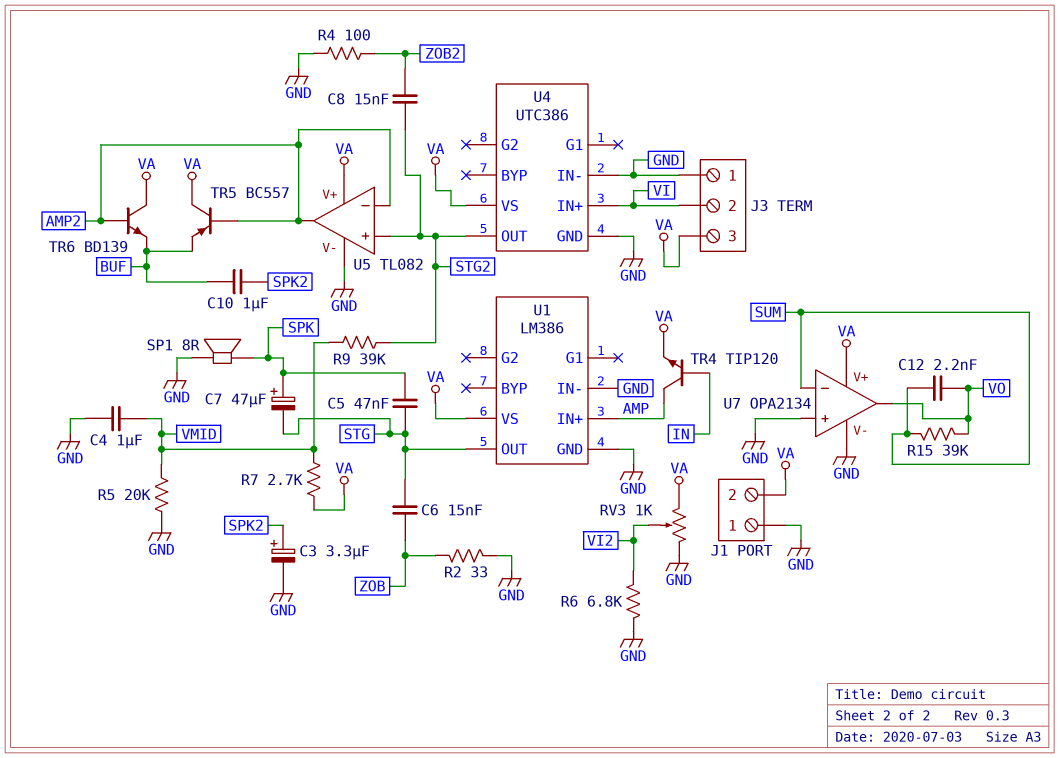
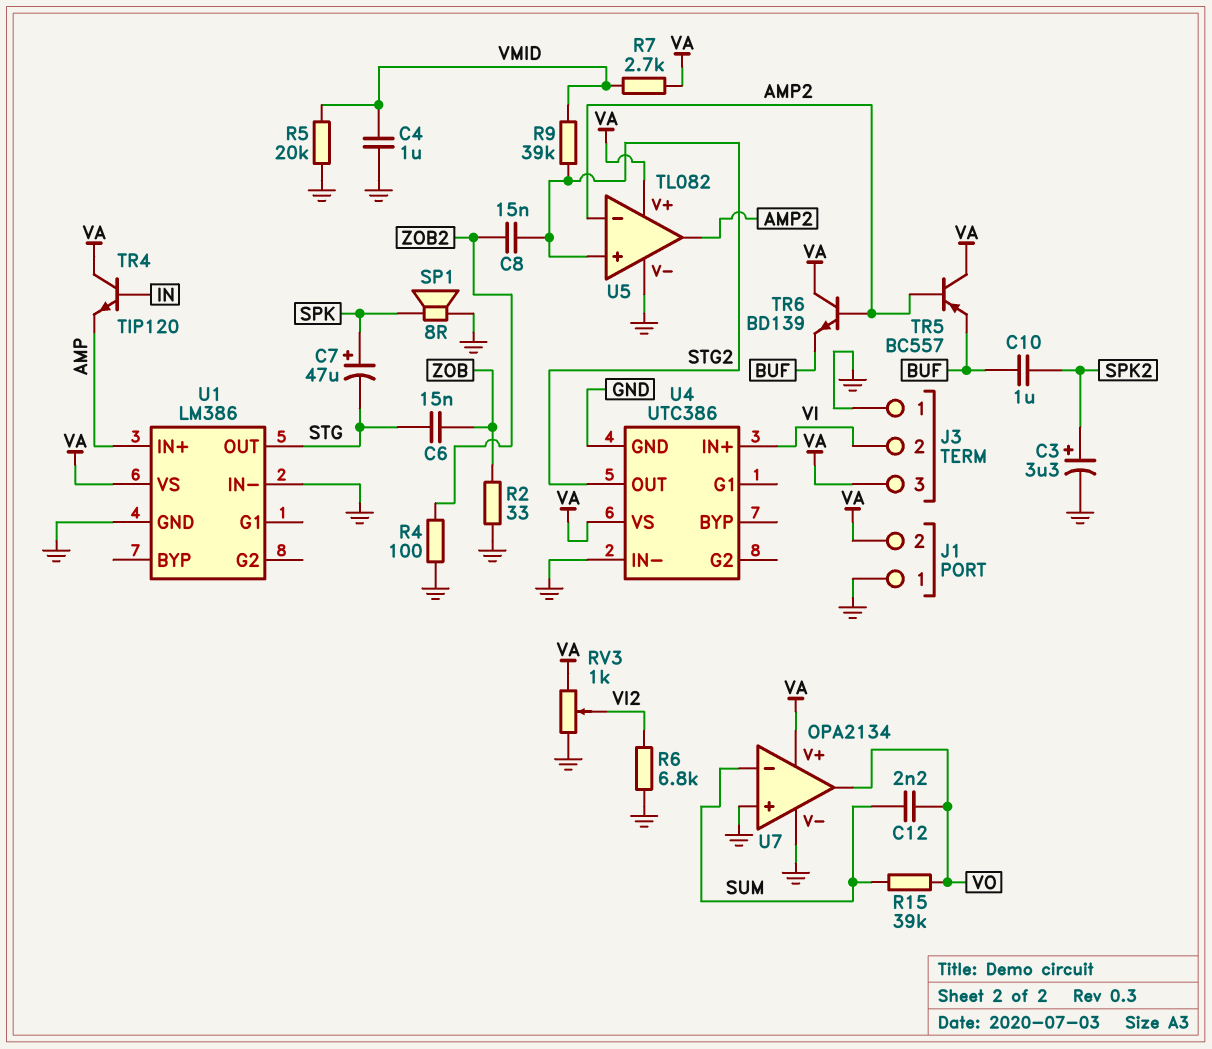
C5: 47nF (SPK, STG) -> none
TR4: NPN TIP120 (B IN, C AMP, E VA) -> NPN TIP120 (B IN, C VA, E AMP)

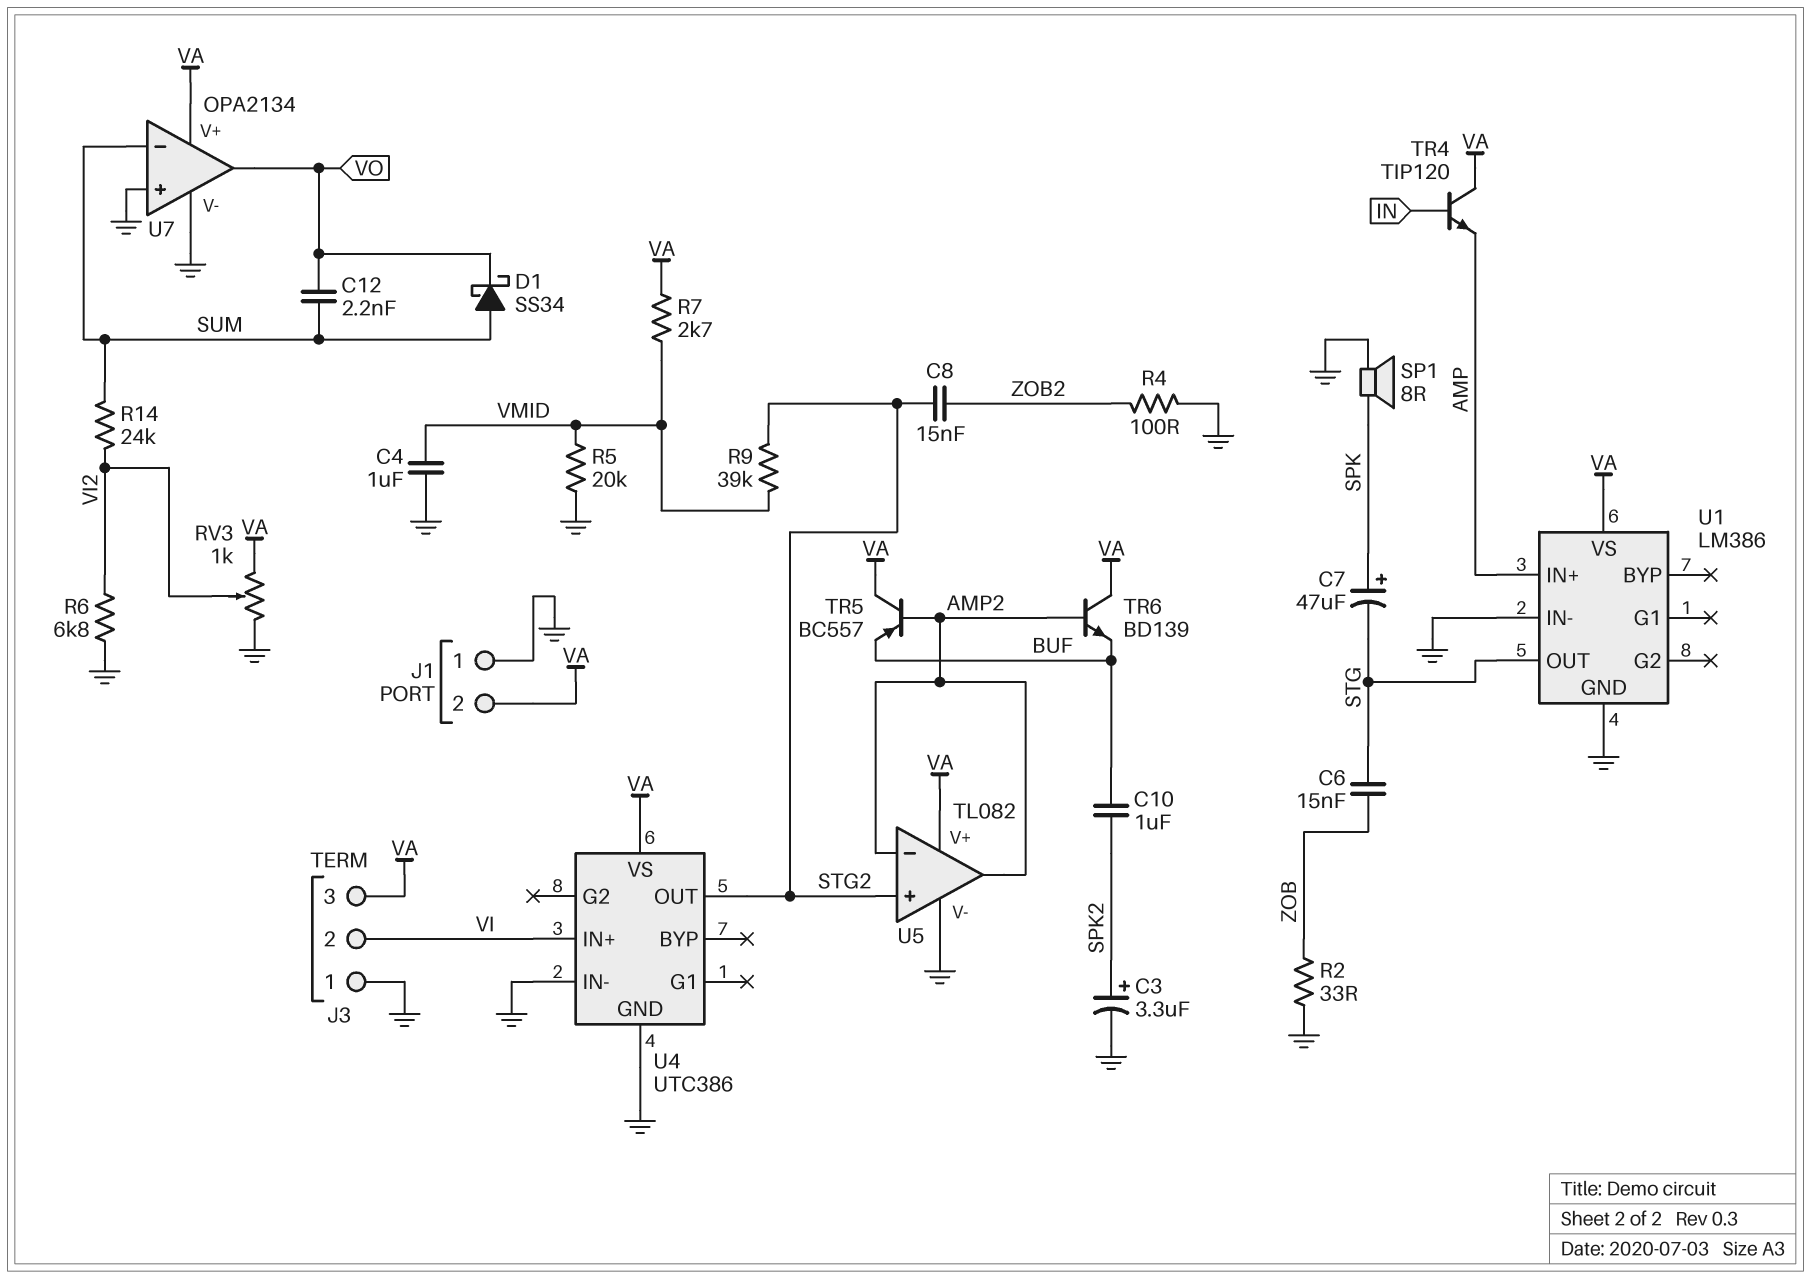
D1: none -> schottky SS34 (A SUM, K VO)
R14: none -> 24k (SUM, VI2)
R15: 39k (SUM, VO) -> none

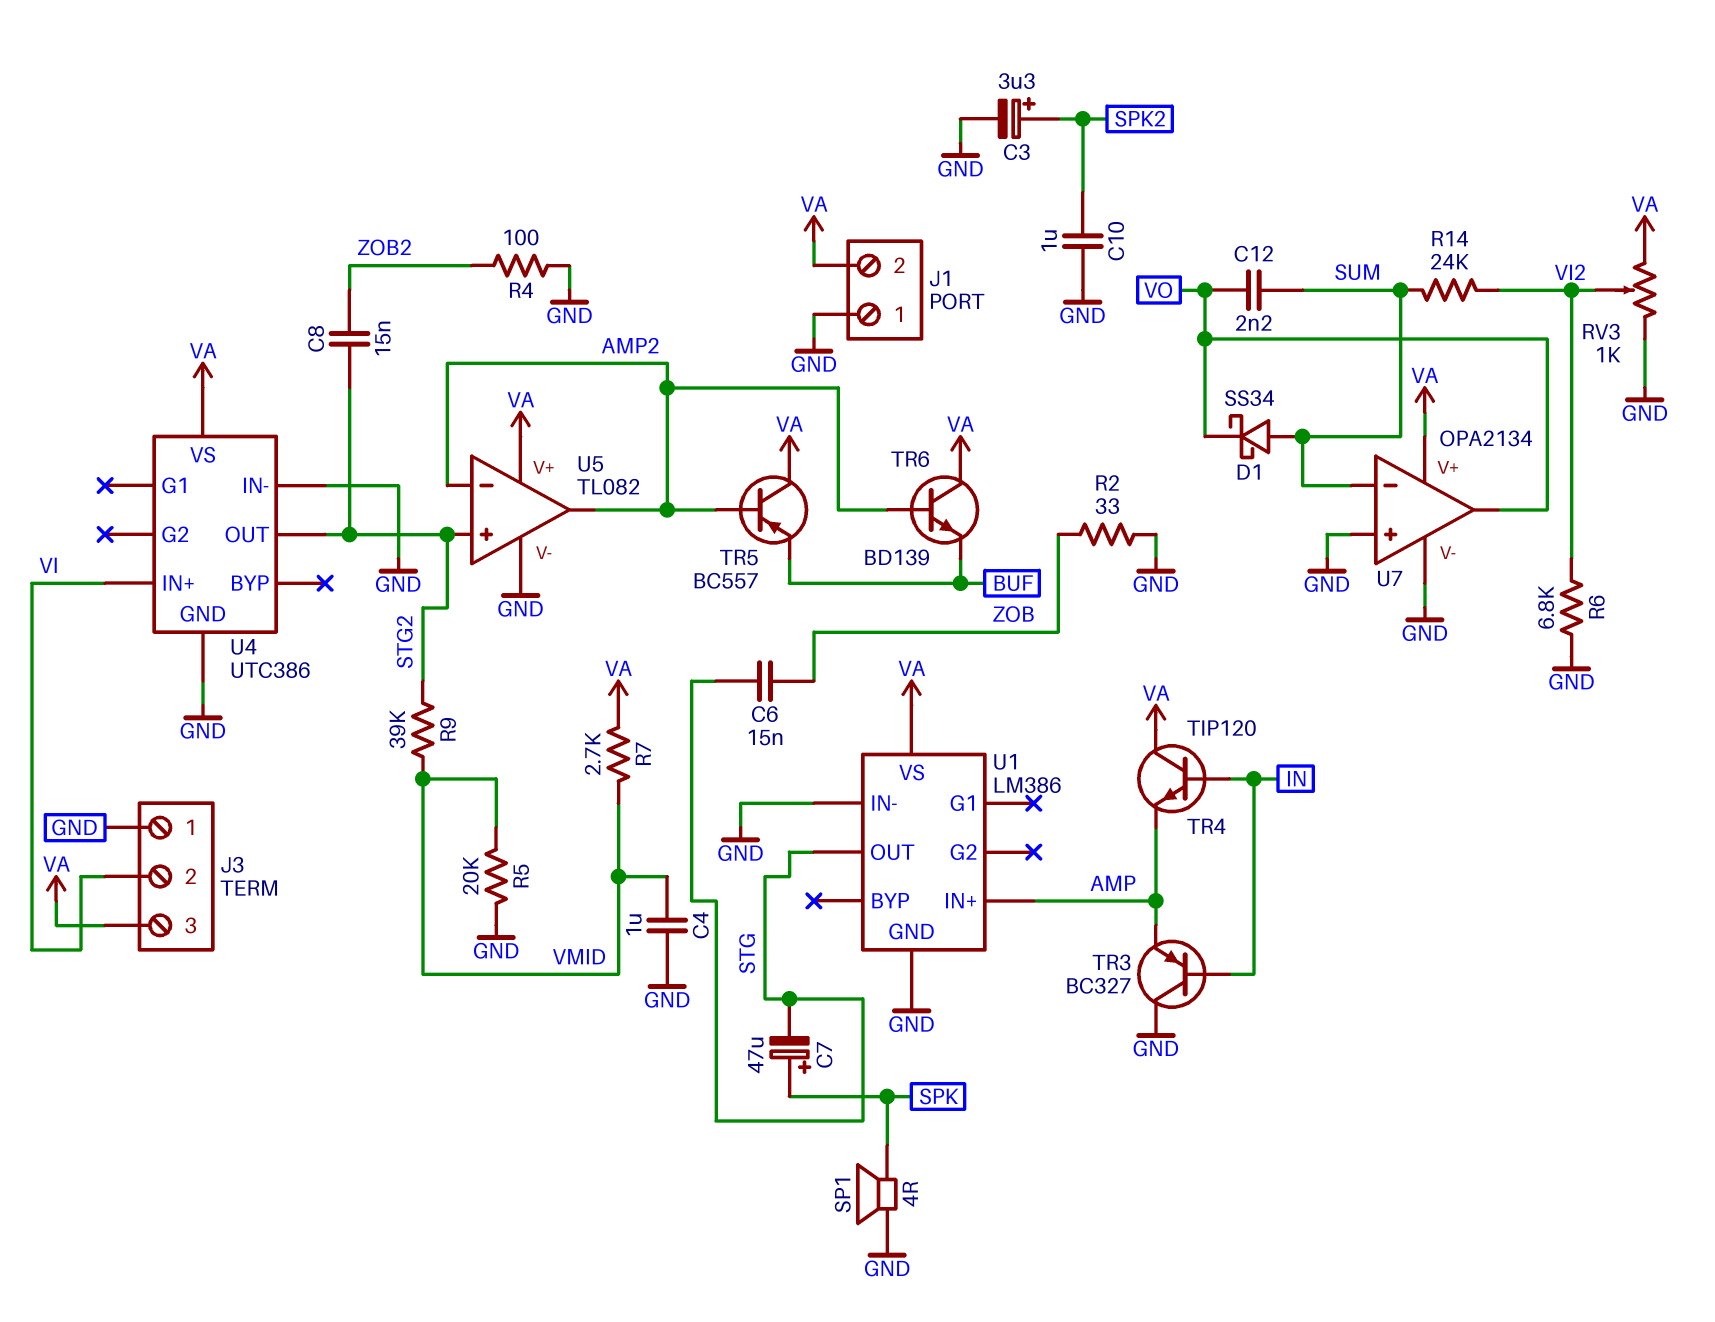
C10: 1uF (BUF, SPK2) -> 1uF (GND, SPK2)
SP1: speaker 8R (GND, SPK) -> speaker 4R (GND, SPK)
TR3: none -> PNP BC327 (B IN, C GND, E AMP)

